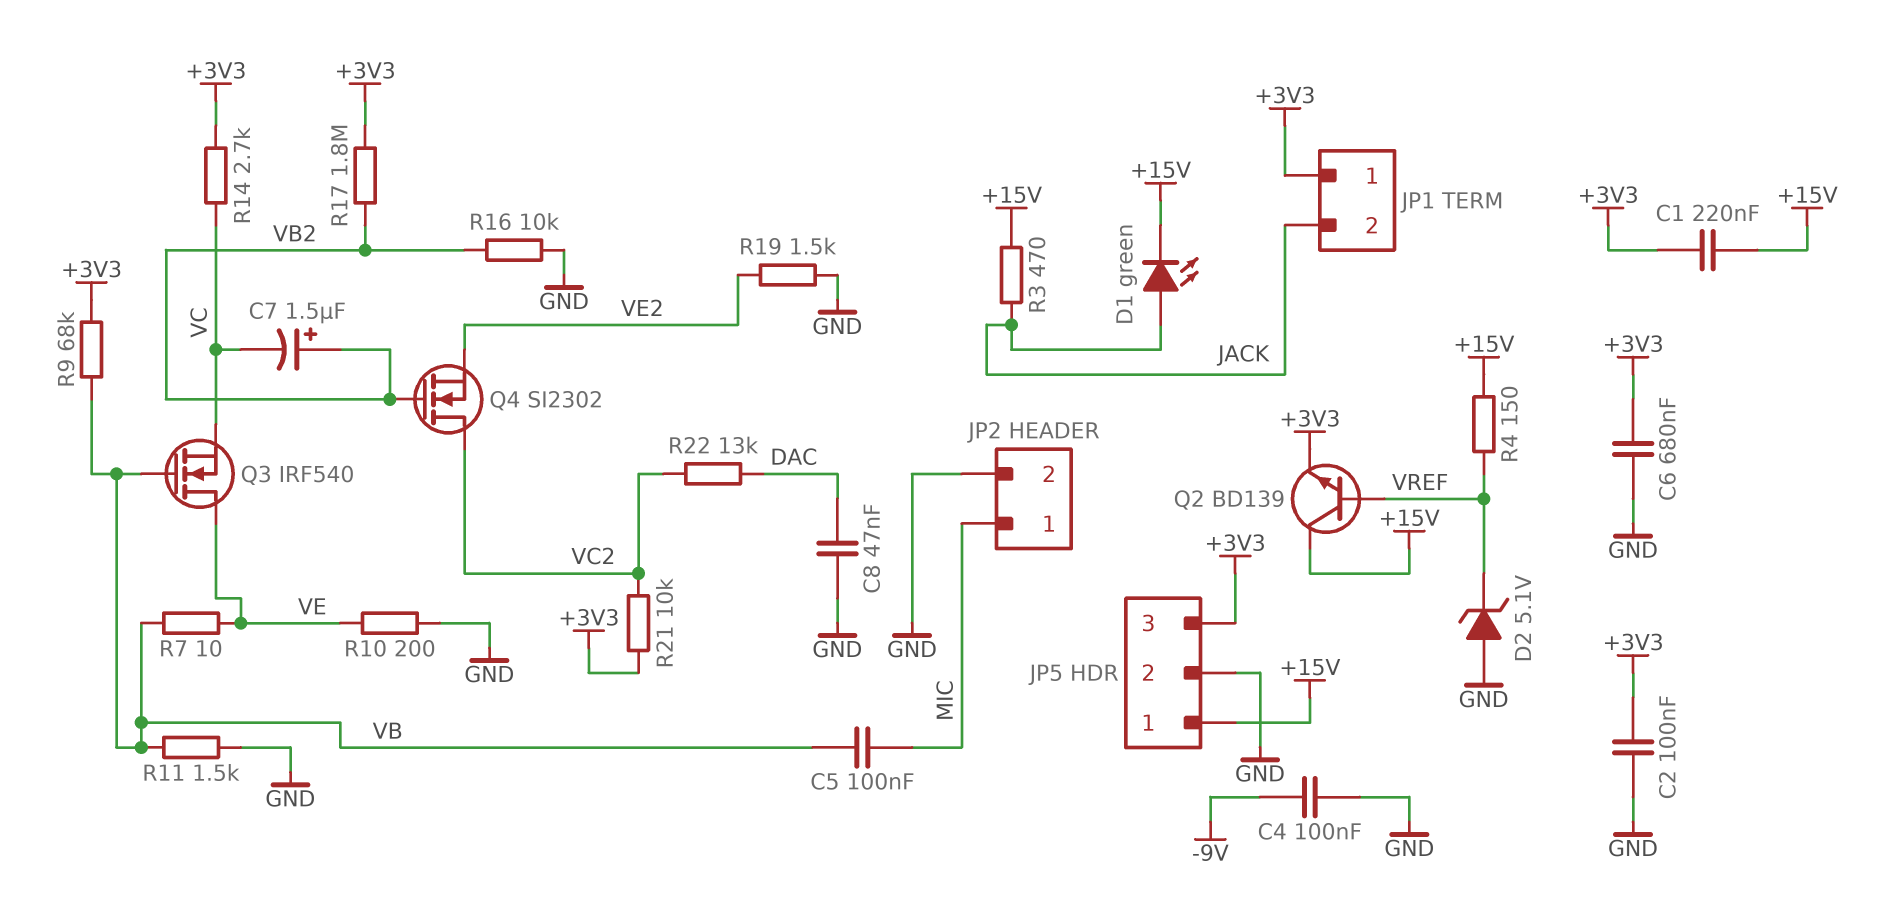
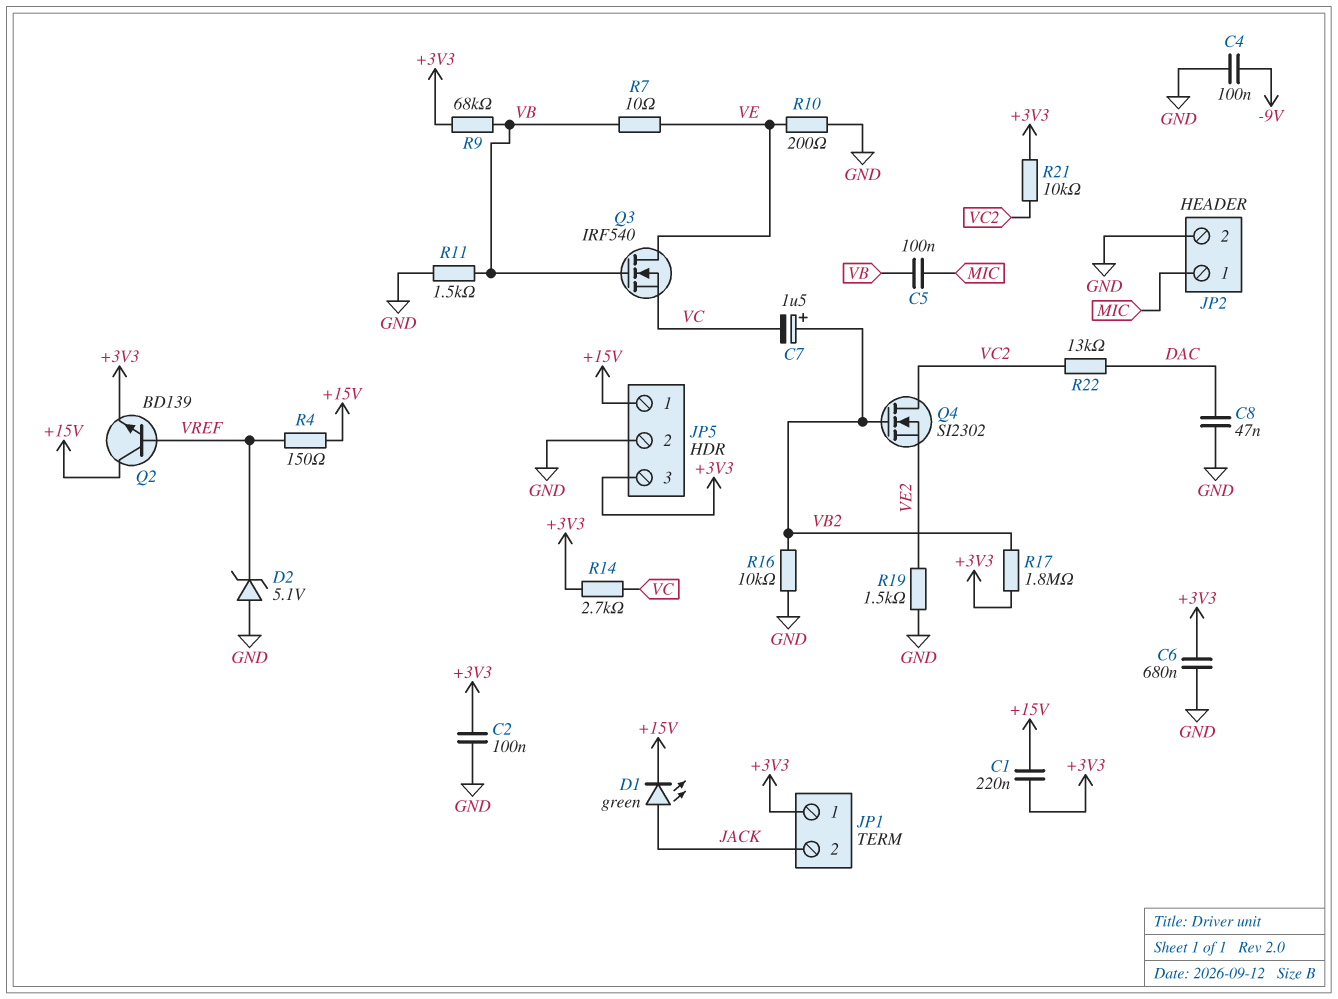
R3: 470 (+15V, JACK) -> none

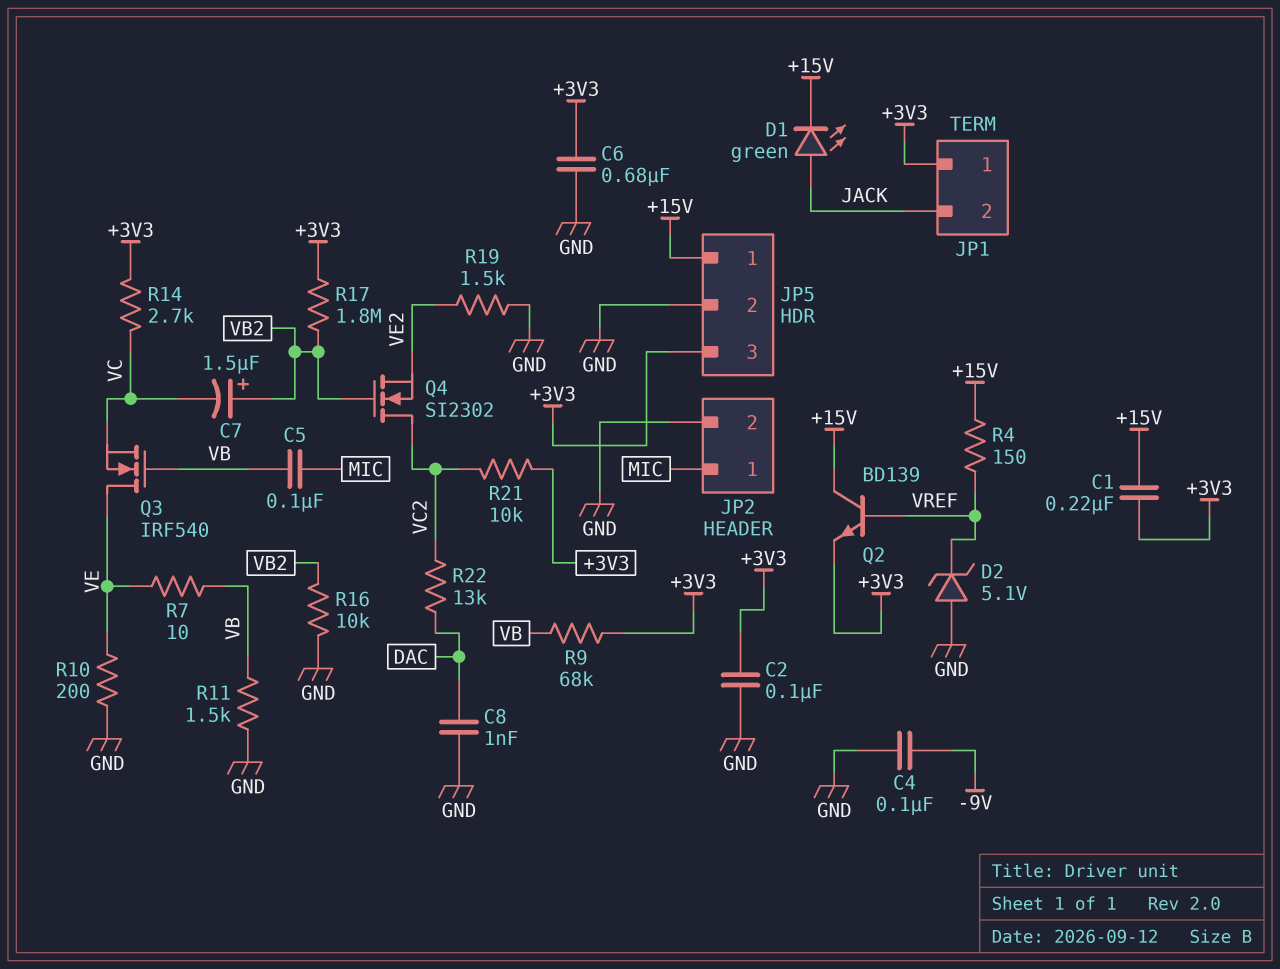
C8: 47nF (DAC, GND) -> 1nF (DAC, GND)

